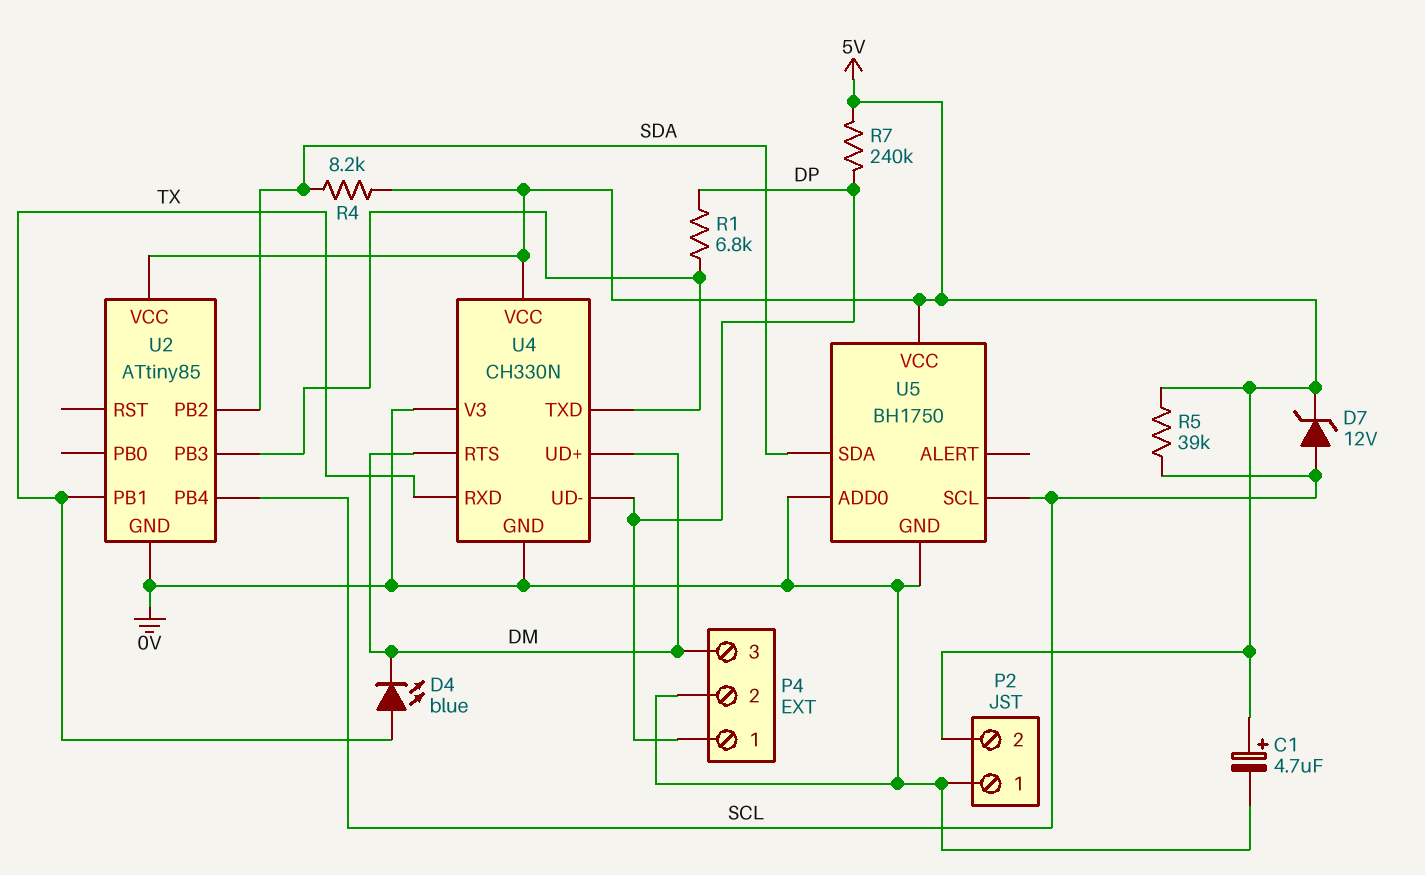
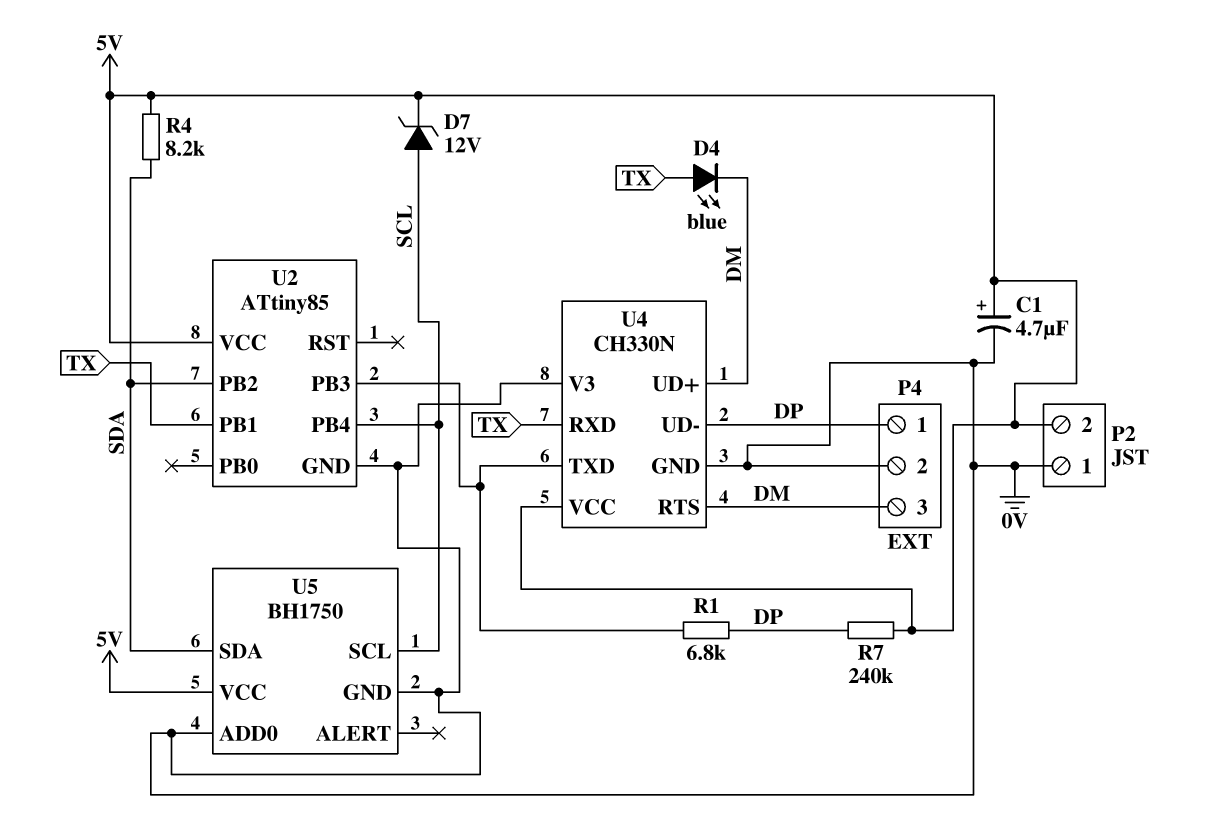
R5: 39k (5V, SCL) -> none

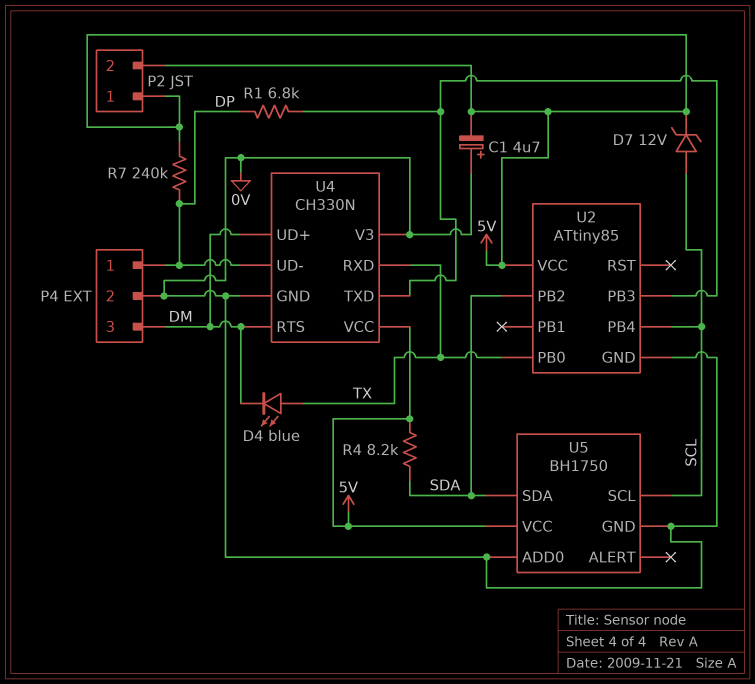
C1: 4.7uF (plus 5V, minus 0V) -> 4.7uF (plus 0V, minus 5V)
P2 pin 1: 0V -> 5V
U2 pin PB0: none -> TX
U2 pin PB1: TX -> none

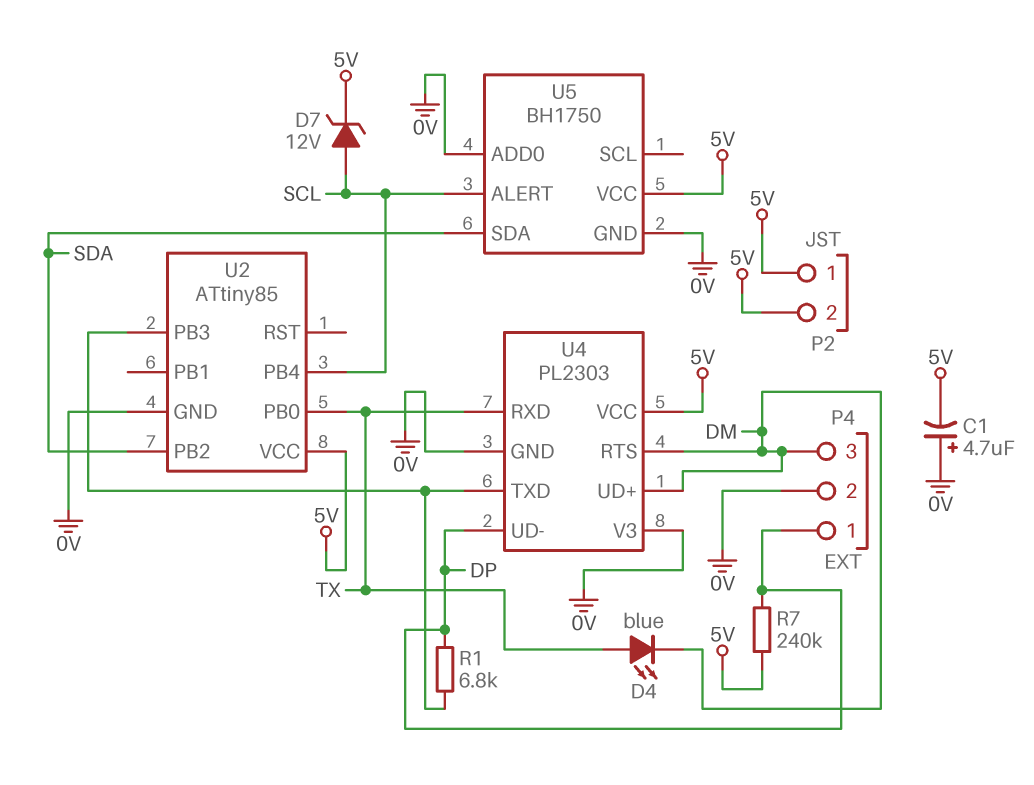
R4: 8.2k (5V, SDA) -> none
U4: CH330N -> PL2303
U5 pin ALERT: none -> SCL
U5 pin SCL: SCL -> none

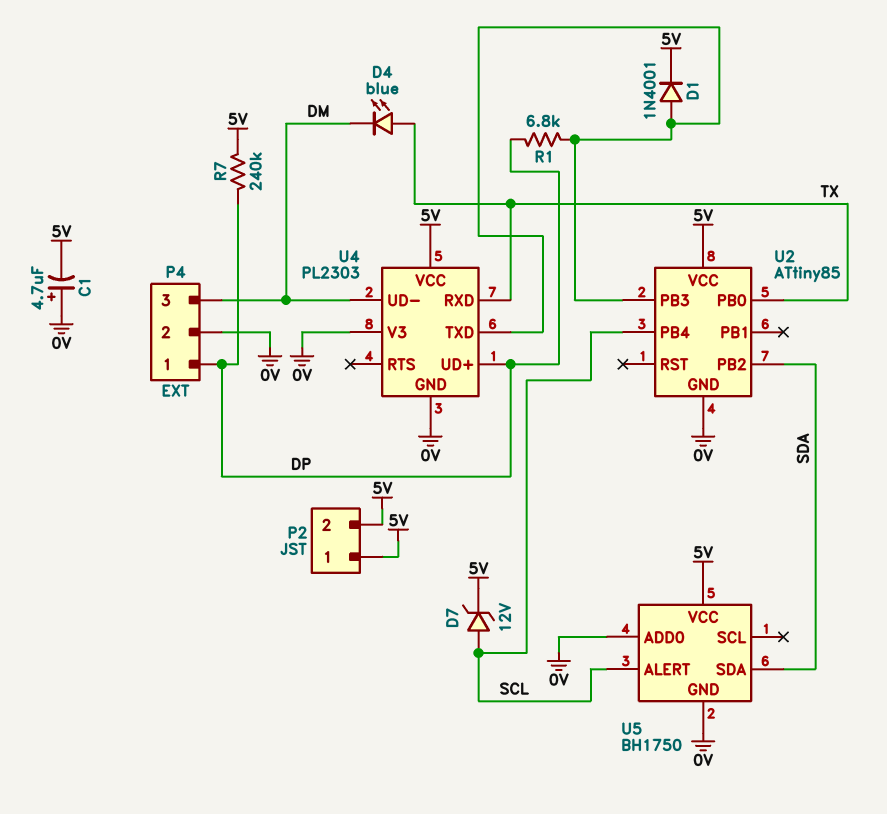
D1: none -> diode 1N4001 (A U2/PB3, K 5V)
U4 pin RTS: DM -> none
U4 pin UD+: DM -> DP
U4 pin UD-: DP -> DM

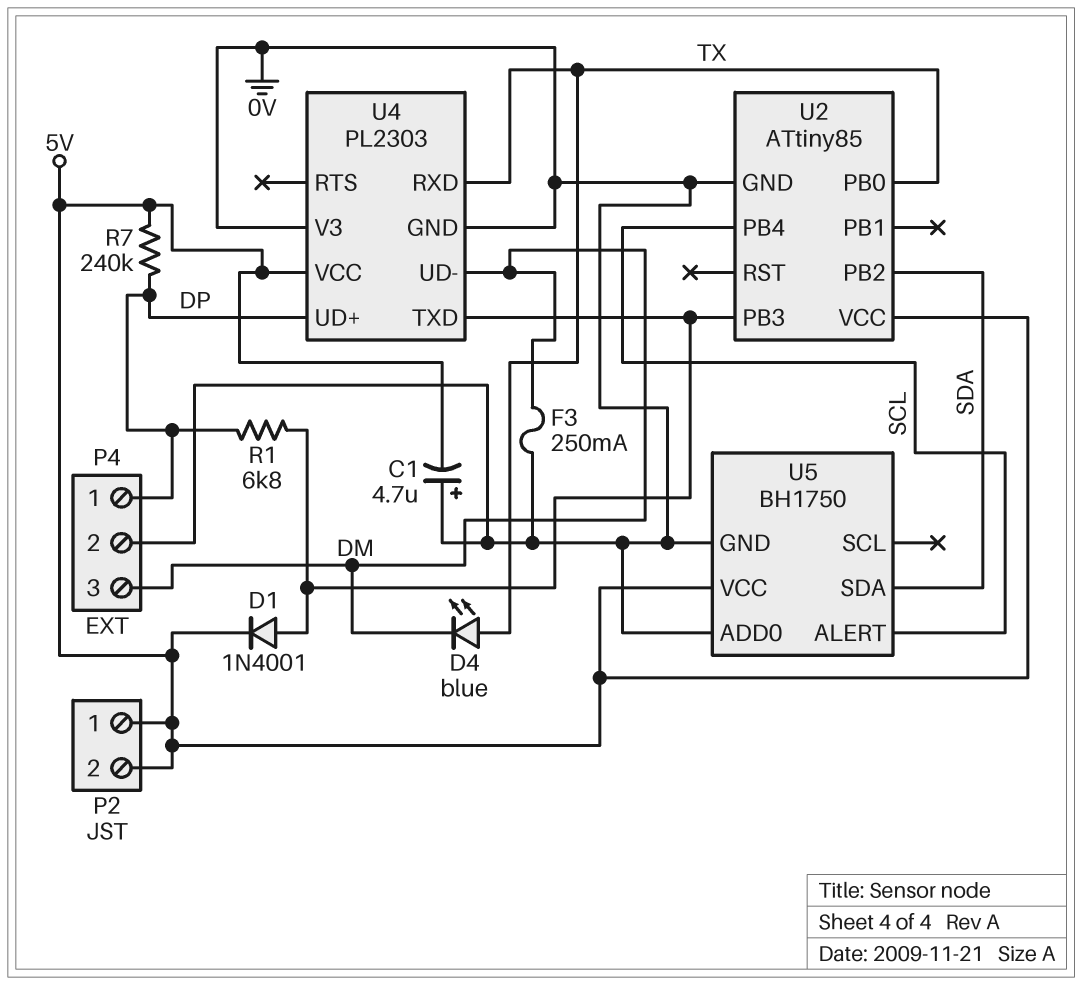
D7: zener 12V (A SCL, K 5V) -> none
F3: none -> 250mA (0V, DM)

